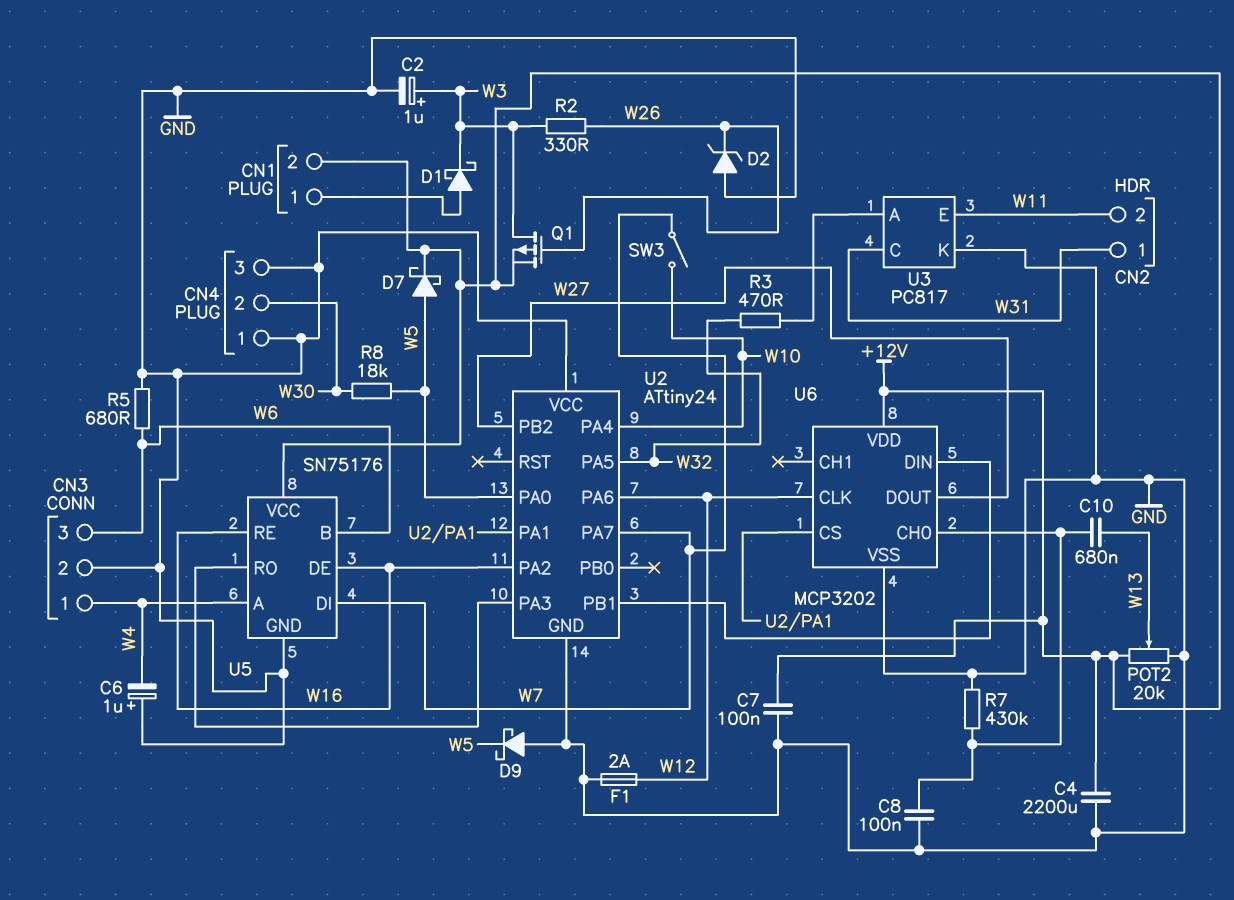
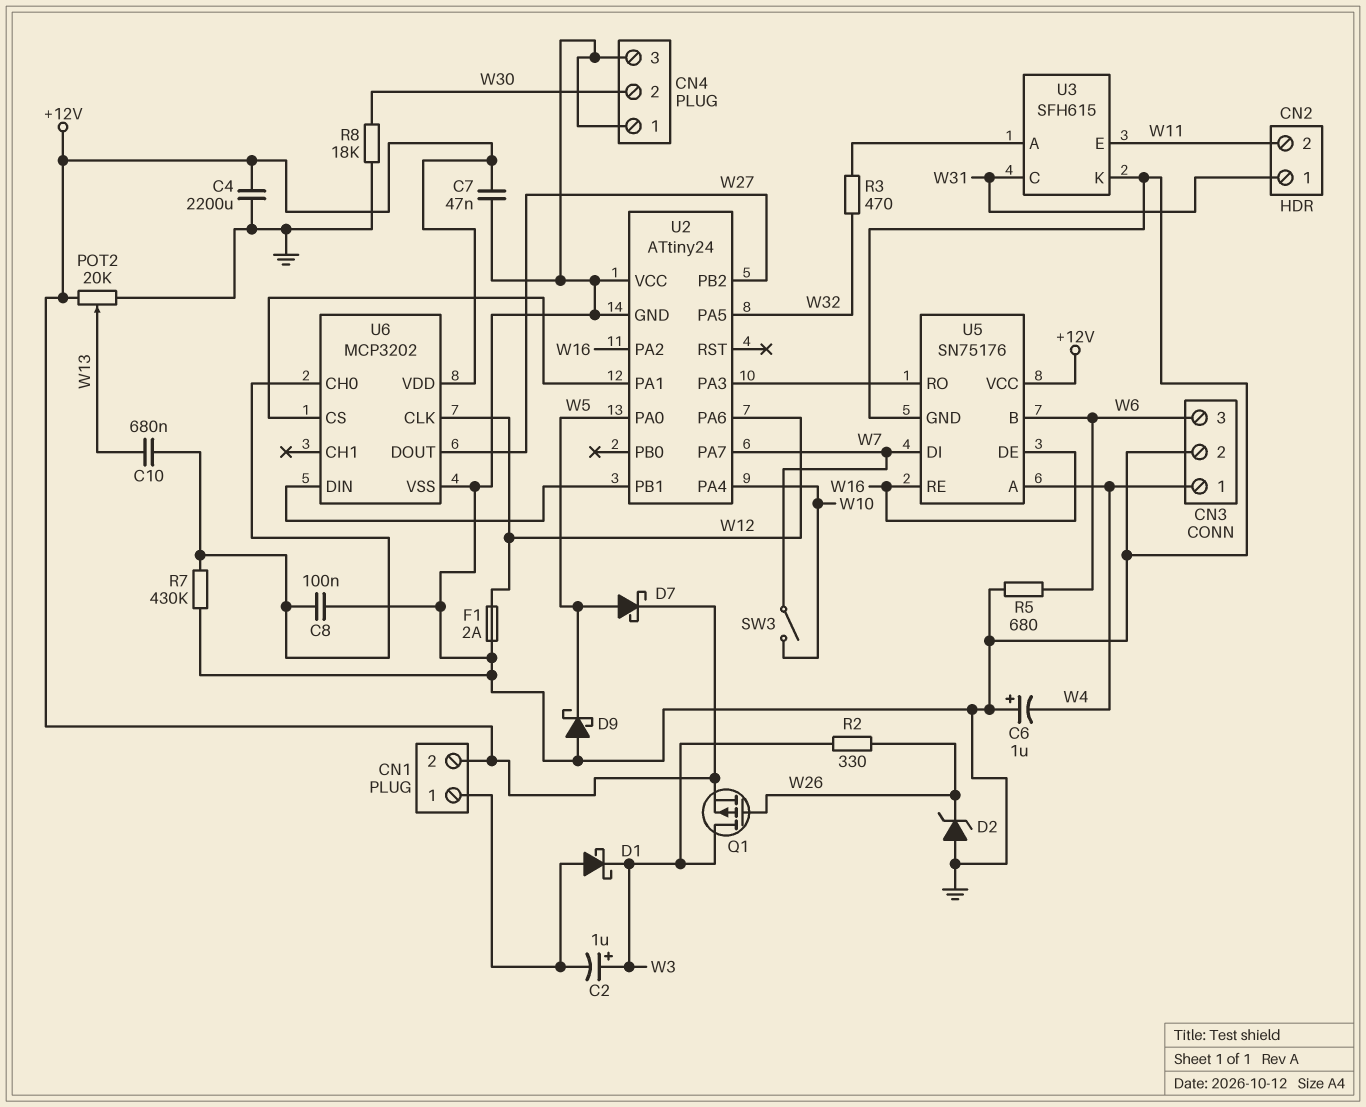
C2: 1uF (plus W3, minus GND) -> 1uF (plus W3, minus CN1/1)
C7: 100nF (+12V, GND) -> 47nF (+12V, GND)
R8: 18k (W5, W30) -> 18k (GND, W30)
U3: PC817 -> SFH615

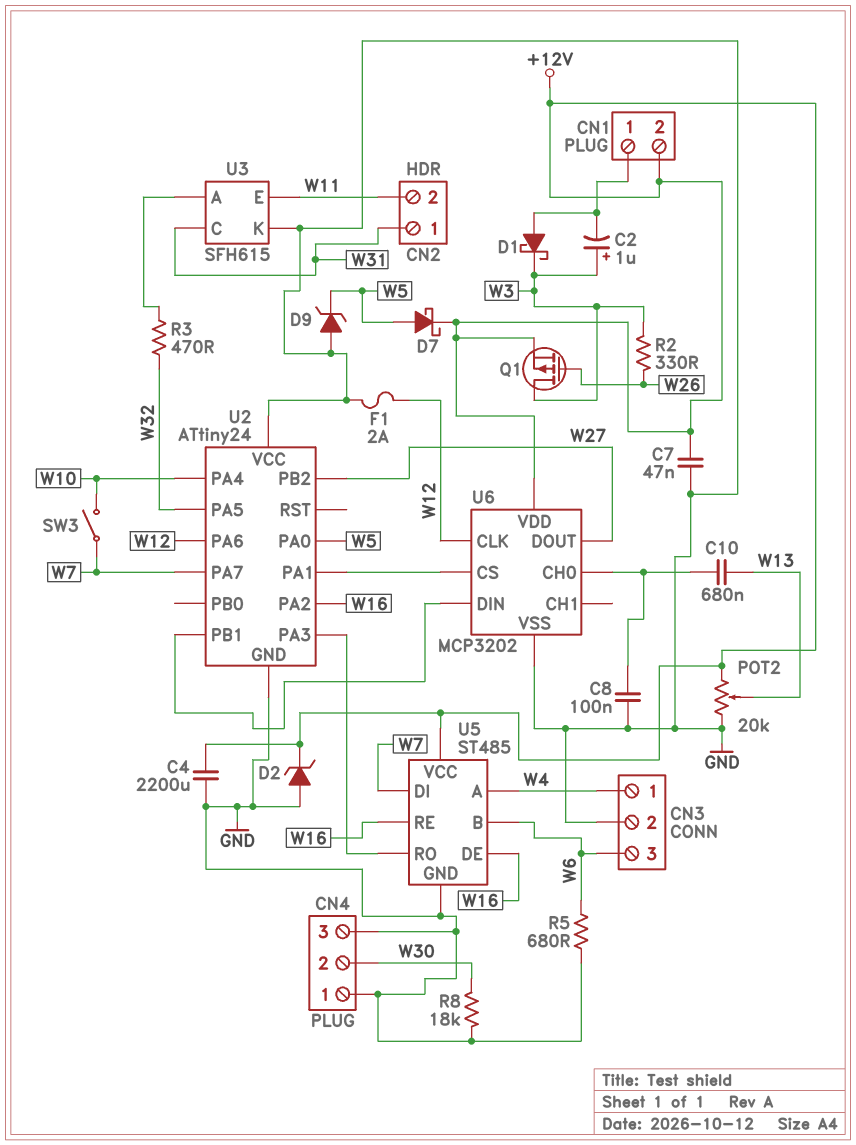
C6: 1uF (plus GND, minus W4) -> none
D2: zener (A GND, K W26) -> zener (A GND, K +12V)
D9: schottky (A GND, K W5) -> zener (A GND, K W5)
R7: 430k (GND, U6/CH0) -> none
U5: SN75176 -> ST485

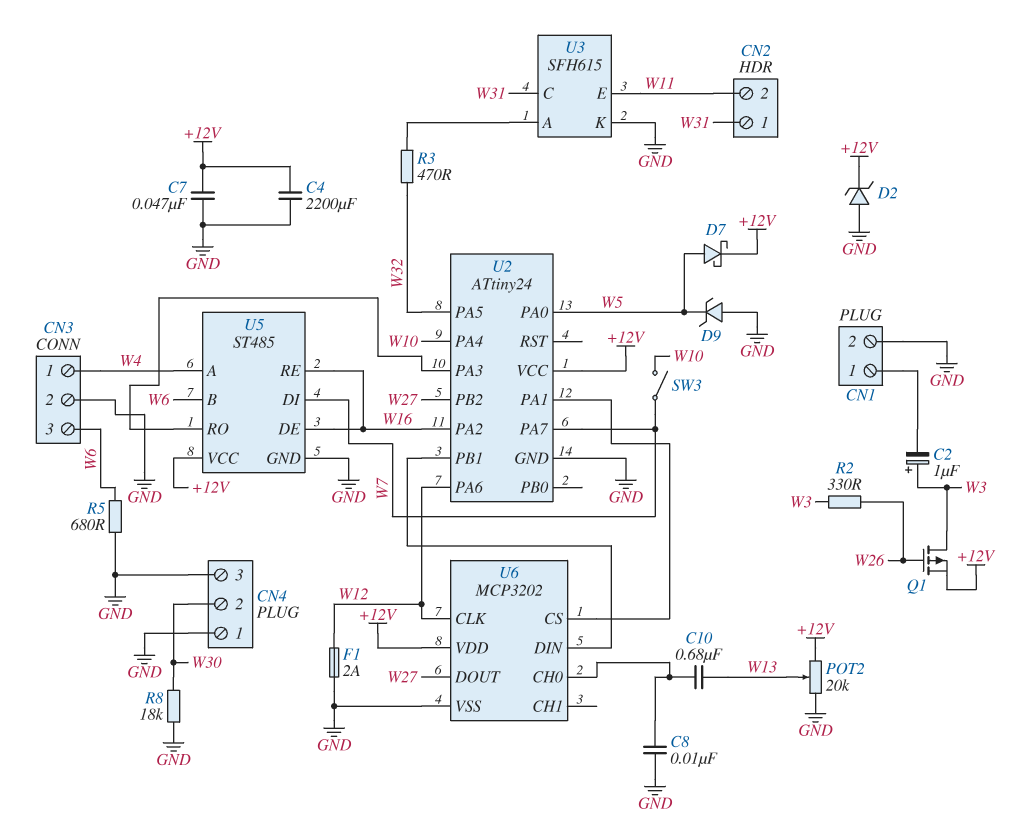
C8: 100nF (GND, U6/CH0) -> 10nF (GND, U6/CH0)
CN1 pin 2: +12V -> GND
D1: schottky (A CN1/1, K W3) -> none
U2 pin VCC: GND -> +12V

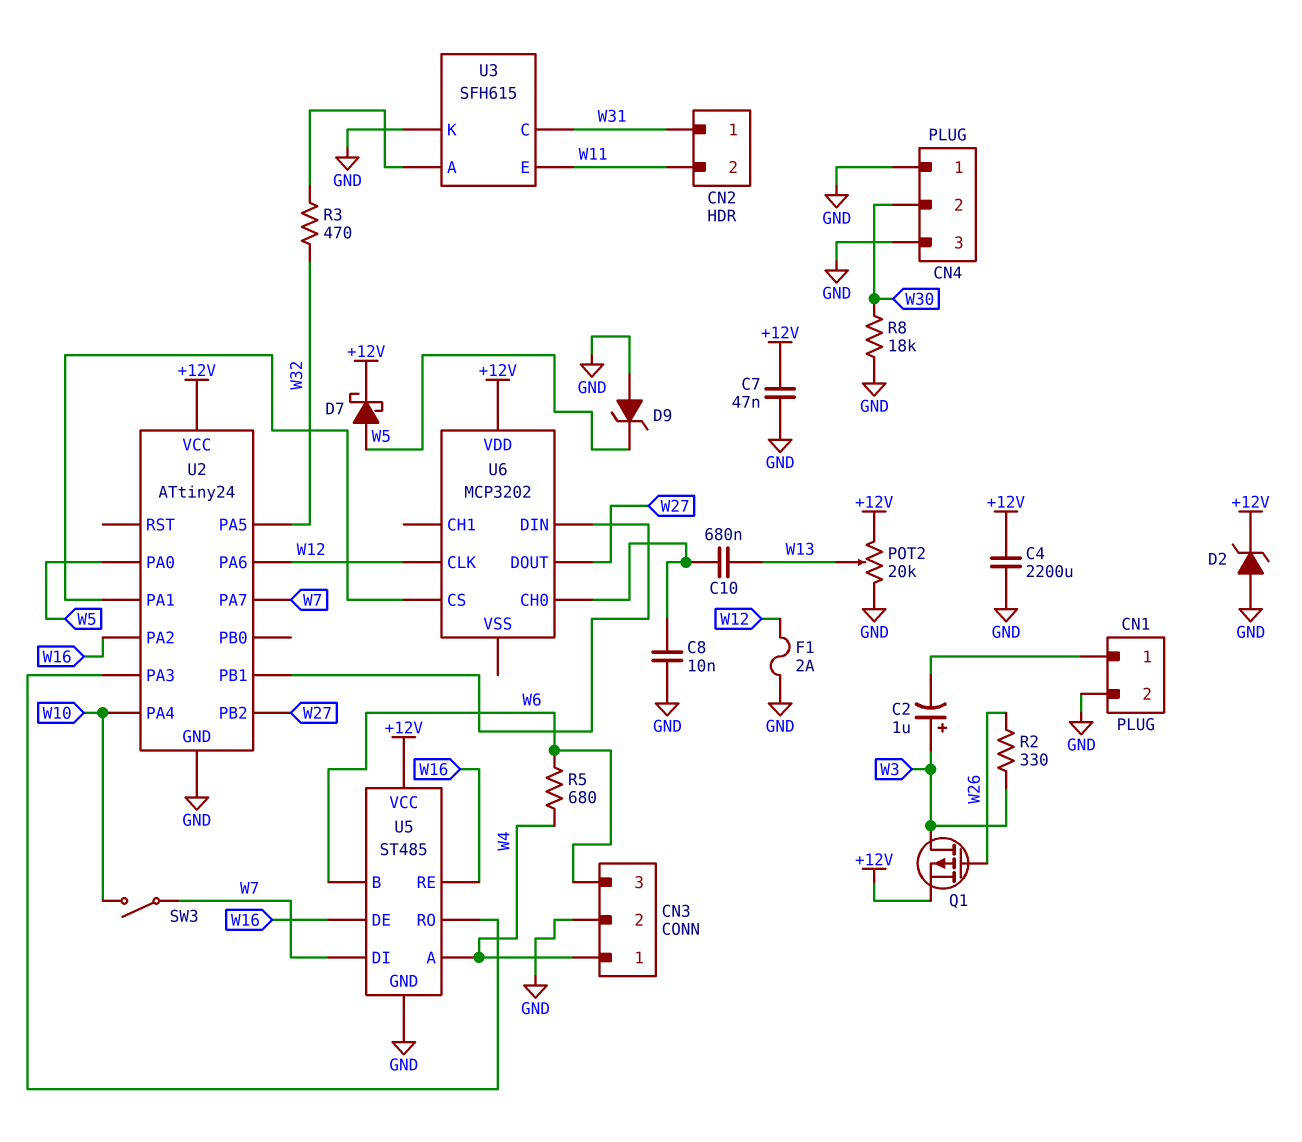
R5: 680 (GND, W6) -> 680 (W4, W6)
U6 pin VSS: GND -> none

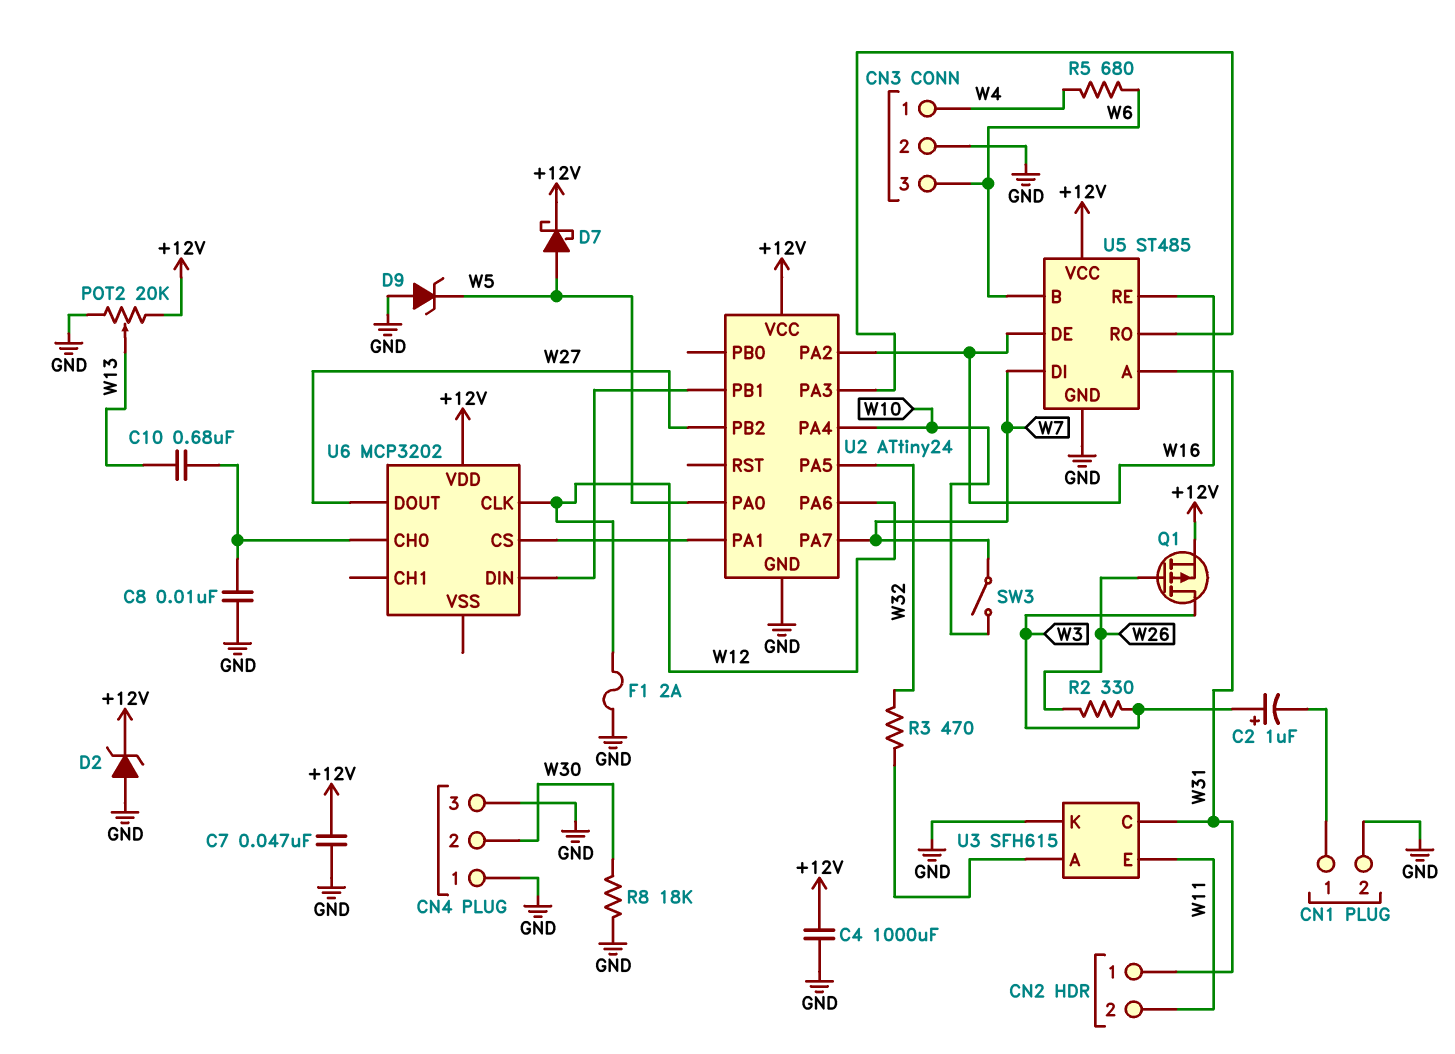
C4: 2200uF (+12V, GND) -> 1000uF (+12V, GND)
U5 pin A: W4 -> W31

